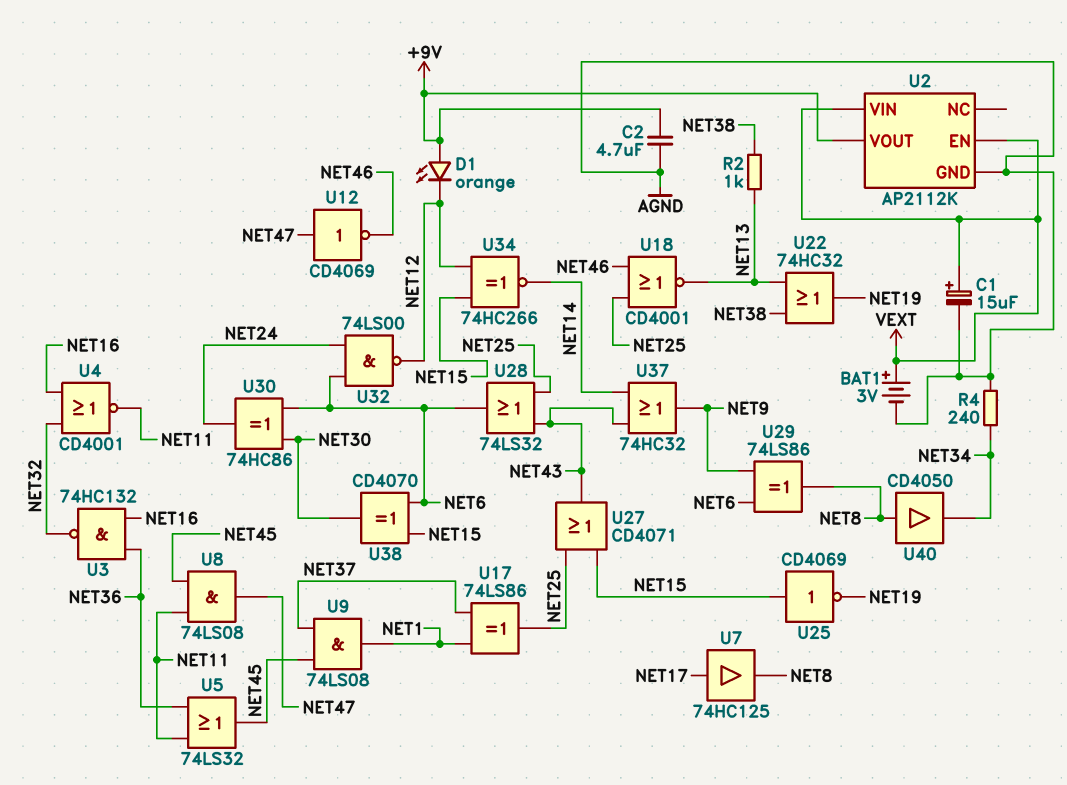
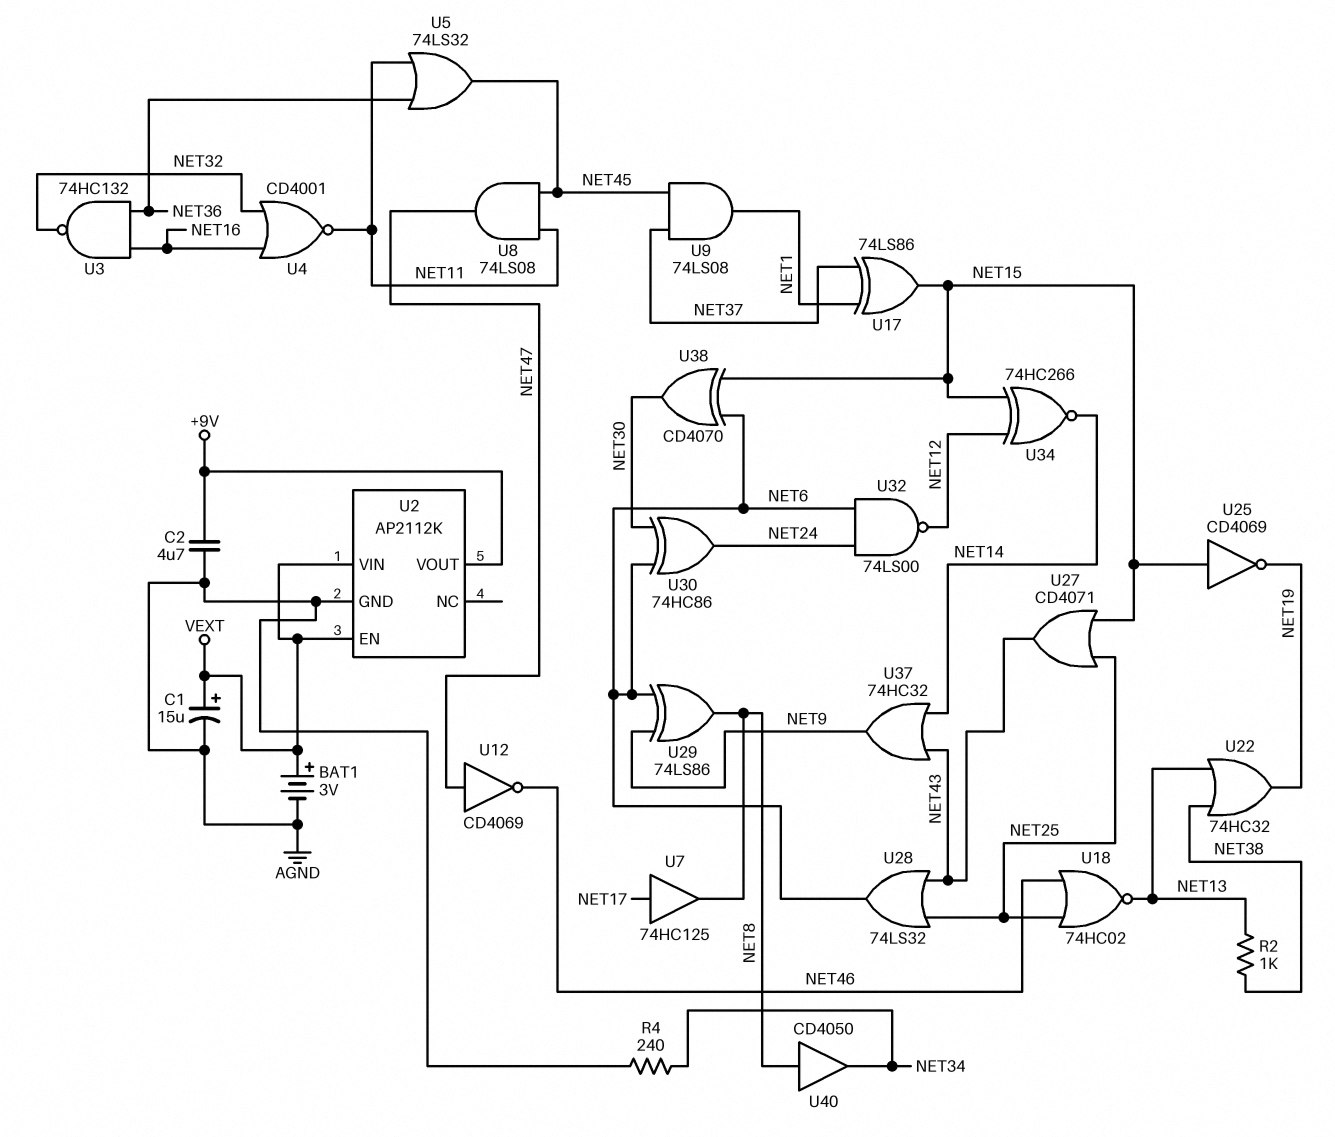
D1: LED orange (A +9V, K NET12) -> none
U17: XOR 74LS86 (in NET1, in NET37, out NET25) -> XOR 74LS86 (in NET1, in NET37, out NET15)
U18: NOR CD4001 (in NET25, in NET46, out NET13) -> NOR 74HC02 (in NET25, in NET46, out NET13)

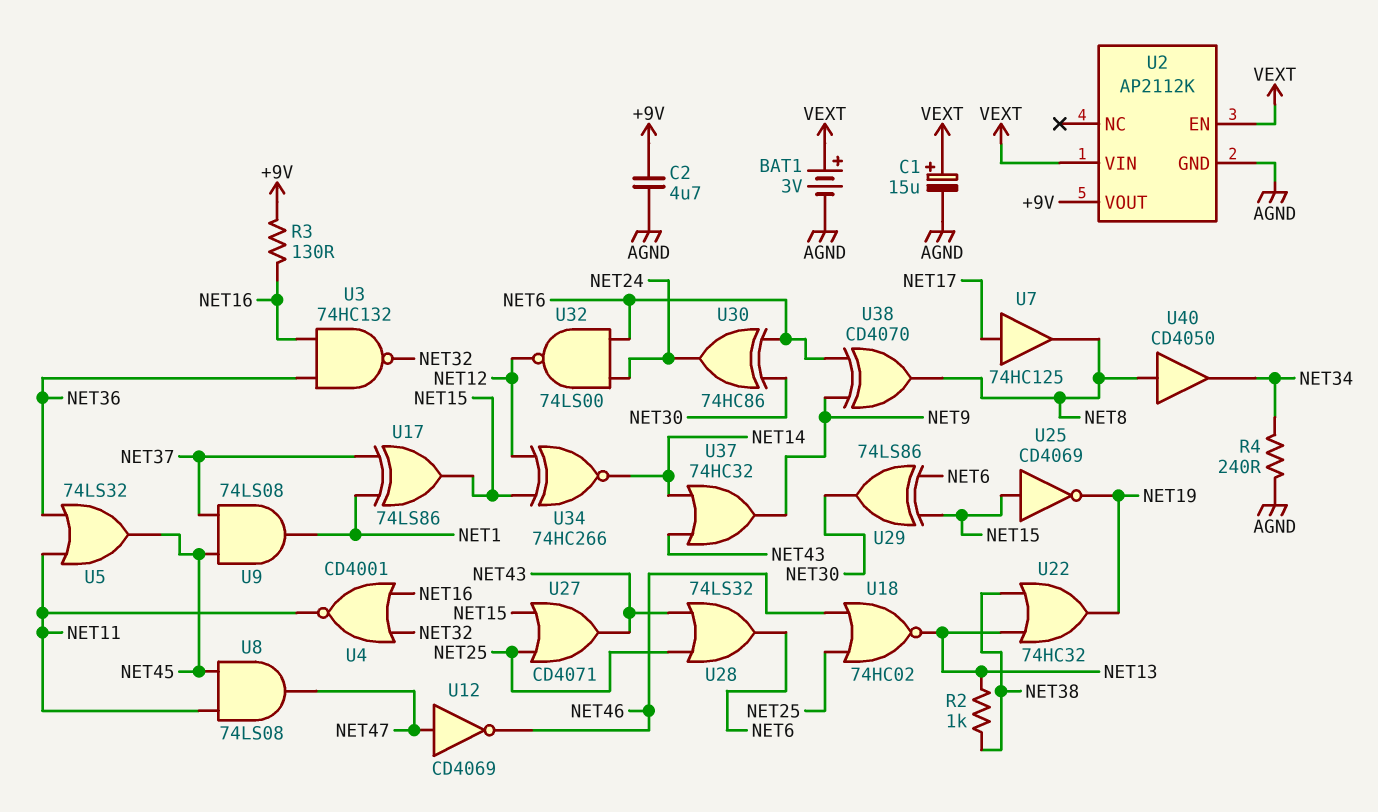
R3: none -> 130 (+9V, NET16)
U29: XOR 74LS86 (in NET6, in NET9, out NET8) -> XOR 74LS86 (in NET6, in NET15, out NET30)
U38: XOR CD4070 (in NET6, in NET15, out NET30) -> XOR CD4070 (in NET6, in NET9, out NET8)

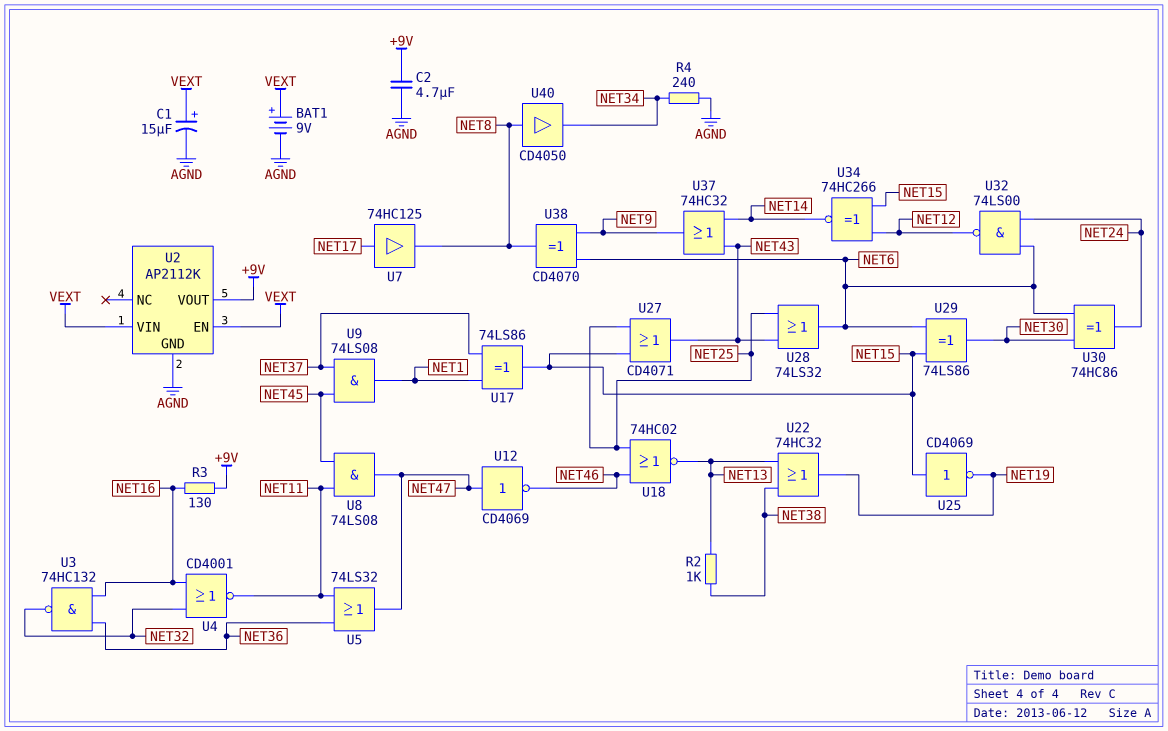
BAT1: 3V (plus VEXT, minus AGND) -> 9V (plus VEXT, minus AGND)
U5: OR 74LS32 (in NET11, in NET36, out NET45) -> OR 74LS32 (in NET11, in NET36, out NET47)

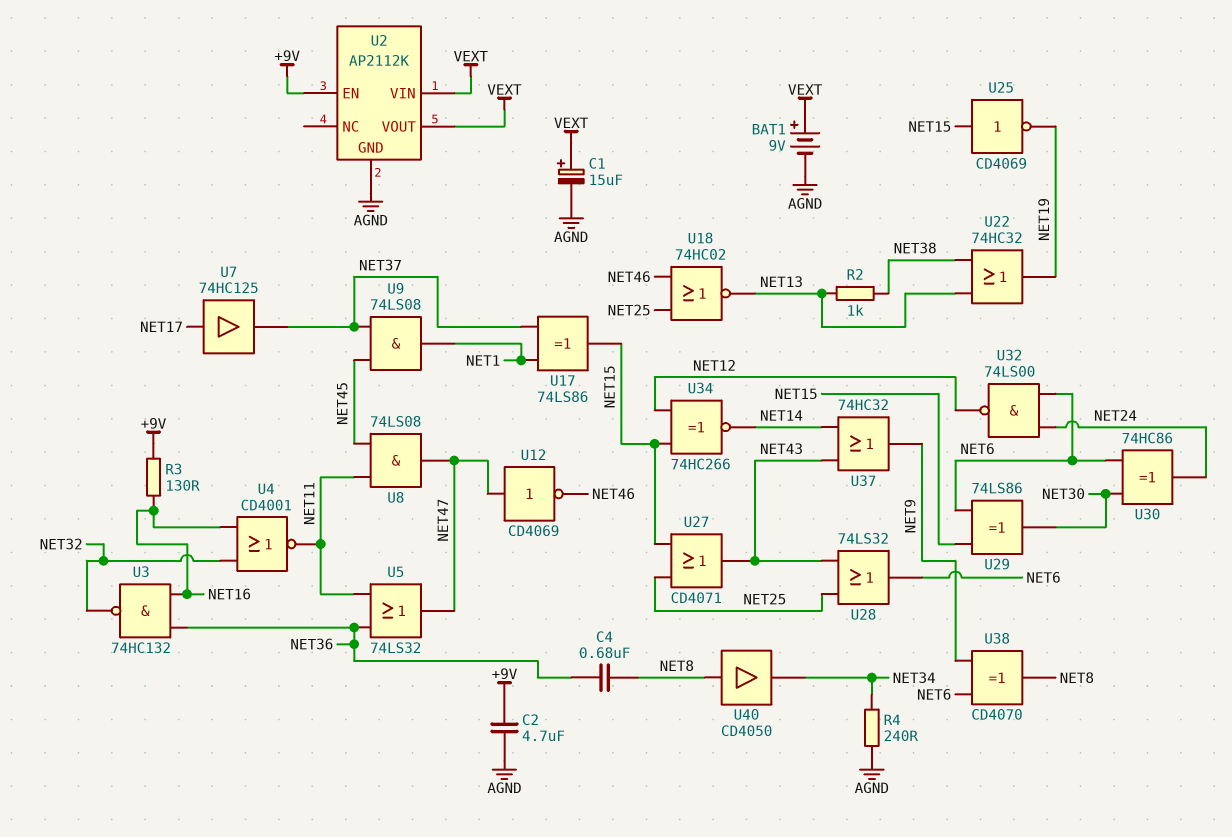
C4: none -> 680nF (NET8, NET36)
U2 pin EN: VEXT -> +9V
U2 pin VOUT: +9V -> VEXT
U7: buffer 74HC125 (in NET17, out NET8) -> buffer 74HC125 (in NET17, out NET37)

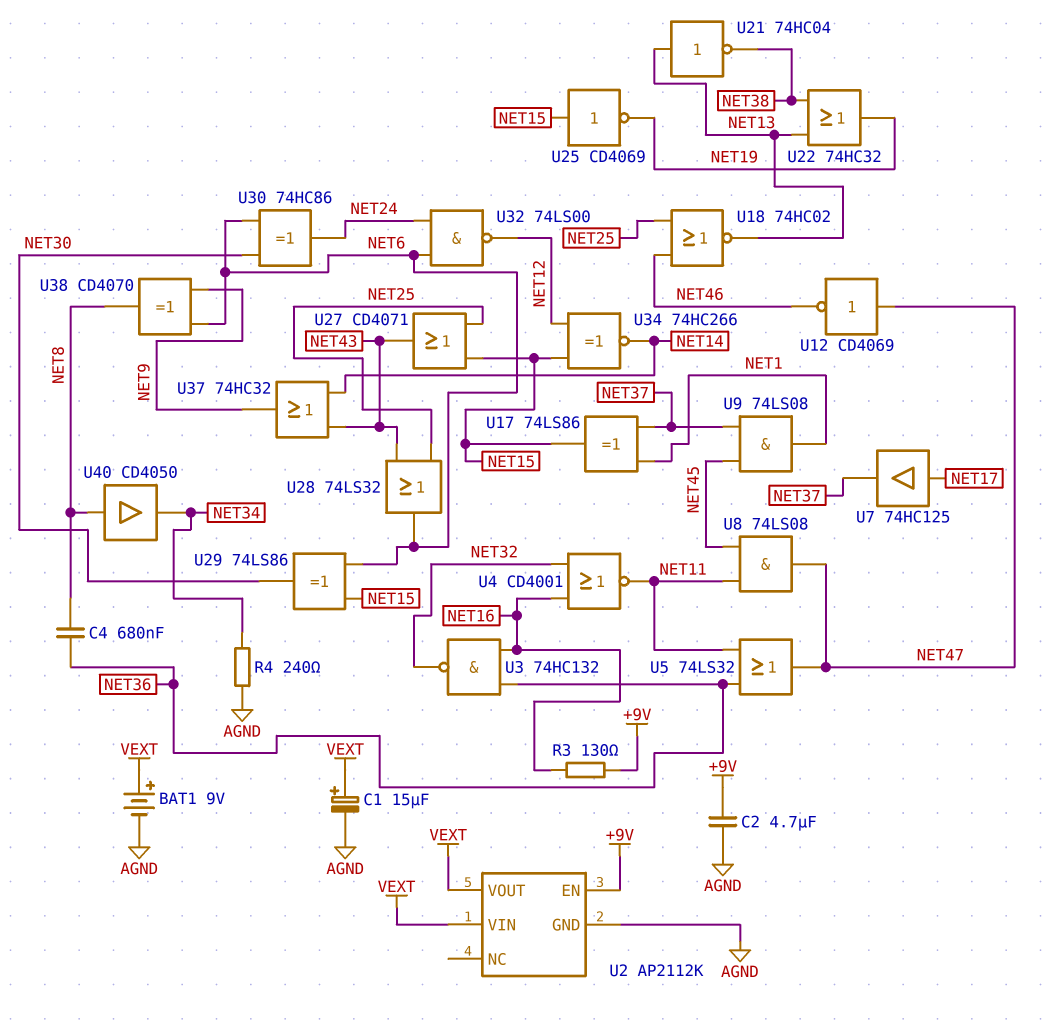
R2: 1k (NET13, NET38) -> none
U21: none -> NOT 74HC04 (in NET13, out NET38)

